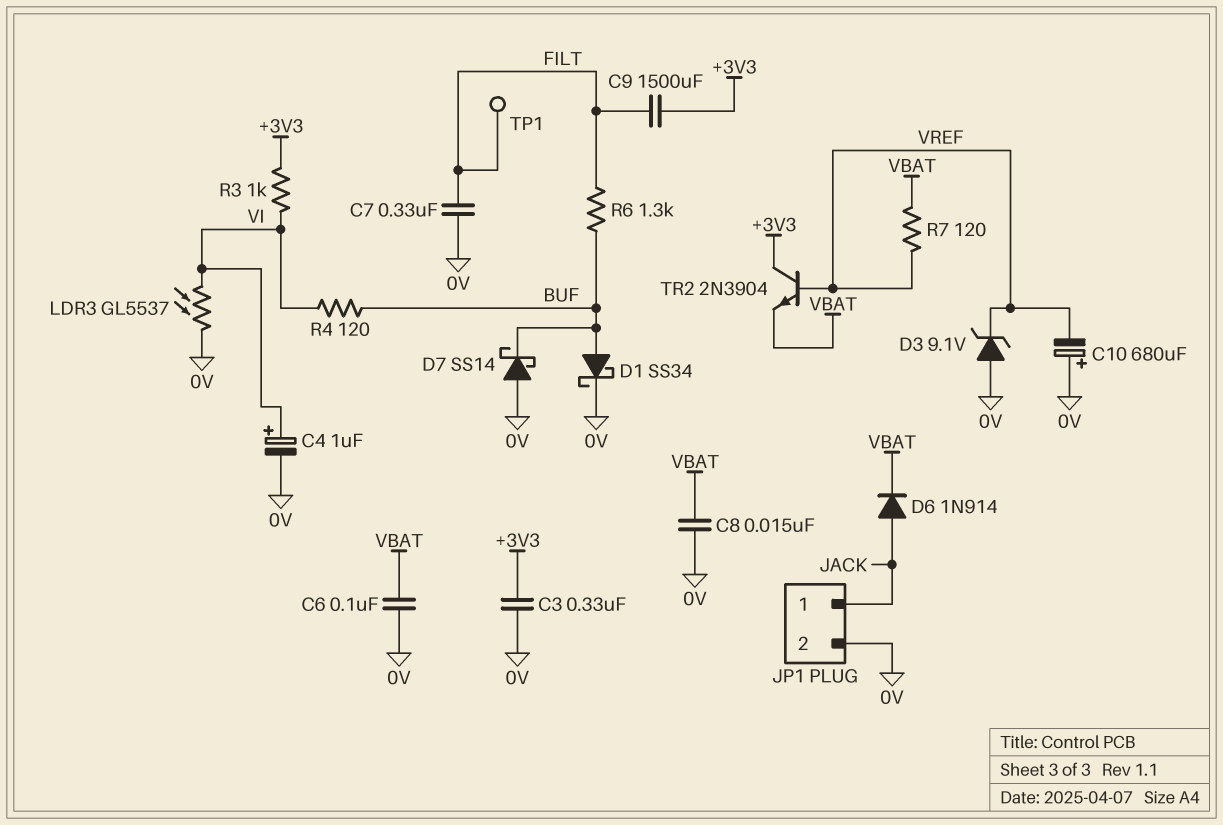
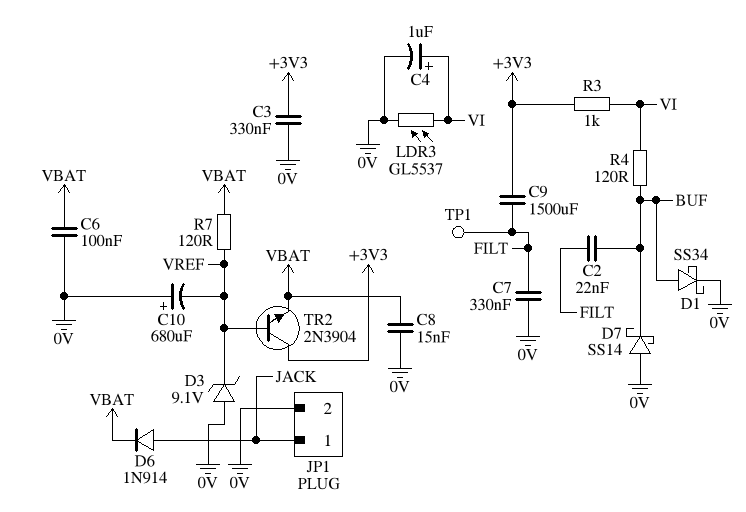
C2: none -> 22nF (BUF, FILT)
R6: 1.3k (BUF, FILT) -> none

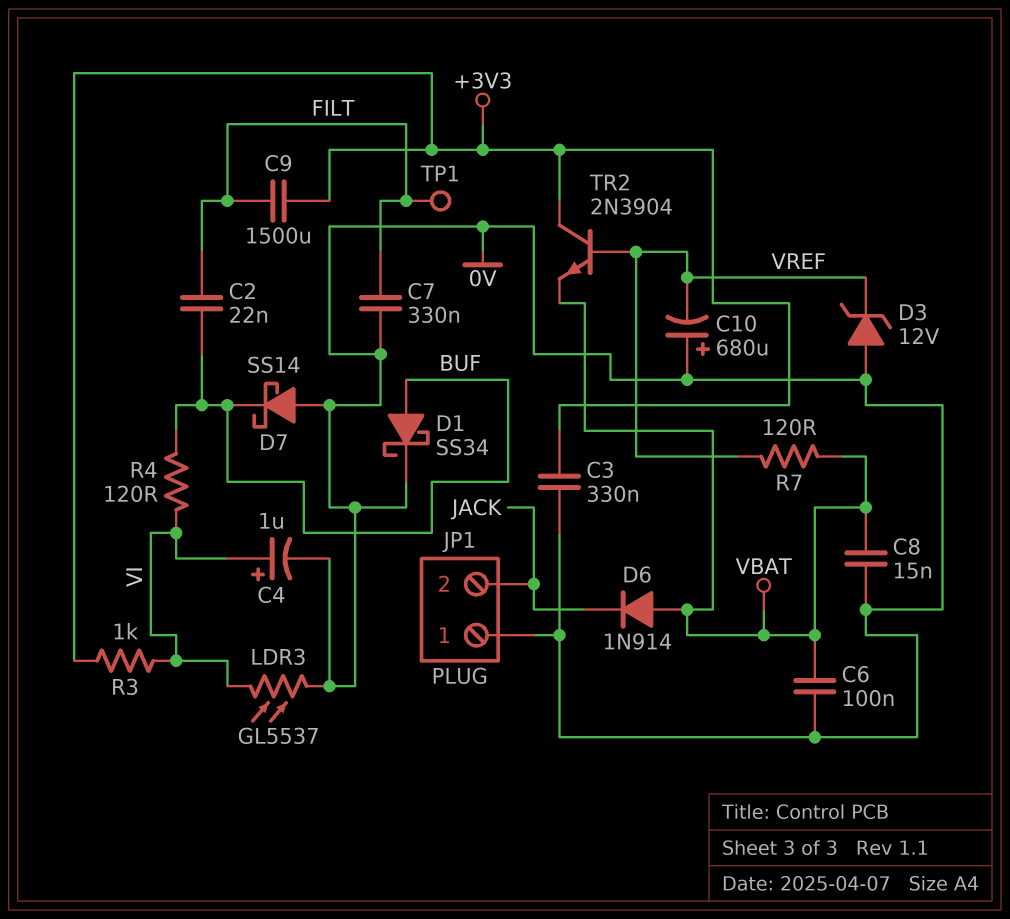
D3: zener 9.1V (A 0V, K VREF) -> zener 12V (A 0V, K VREF)
D6: diode 1N914 (A JACK, K VBAT) -> diode 1N914 (A VBAT, K JACK)
JP1 pin 1: JACK -> 0V
JP1 pin 2: 0V -> JACK

